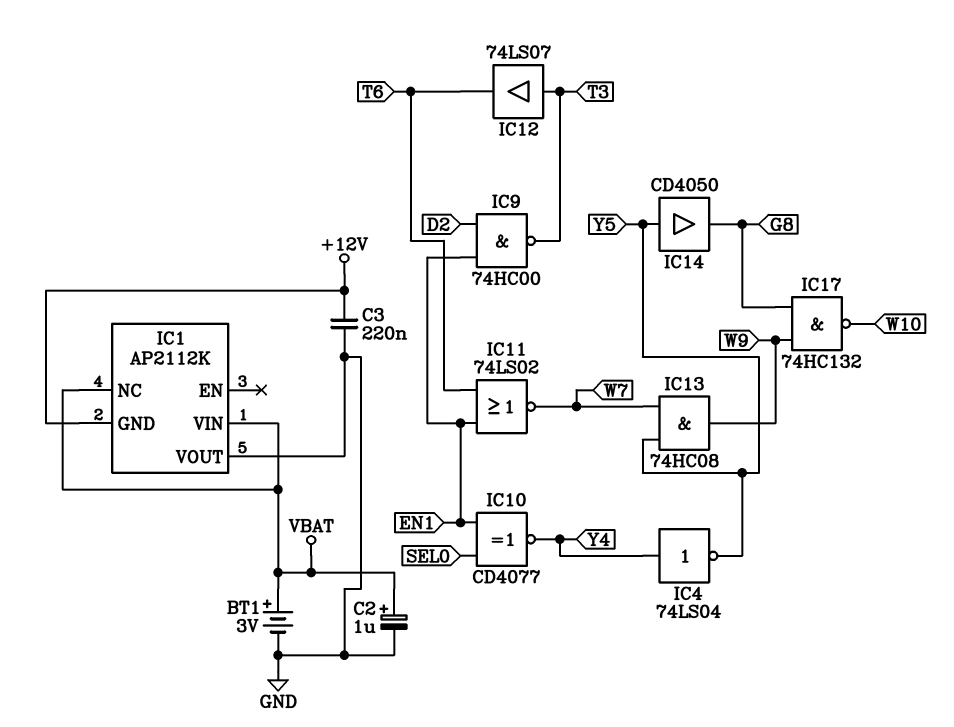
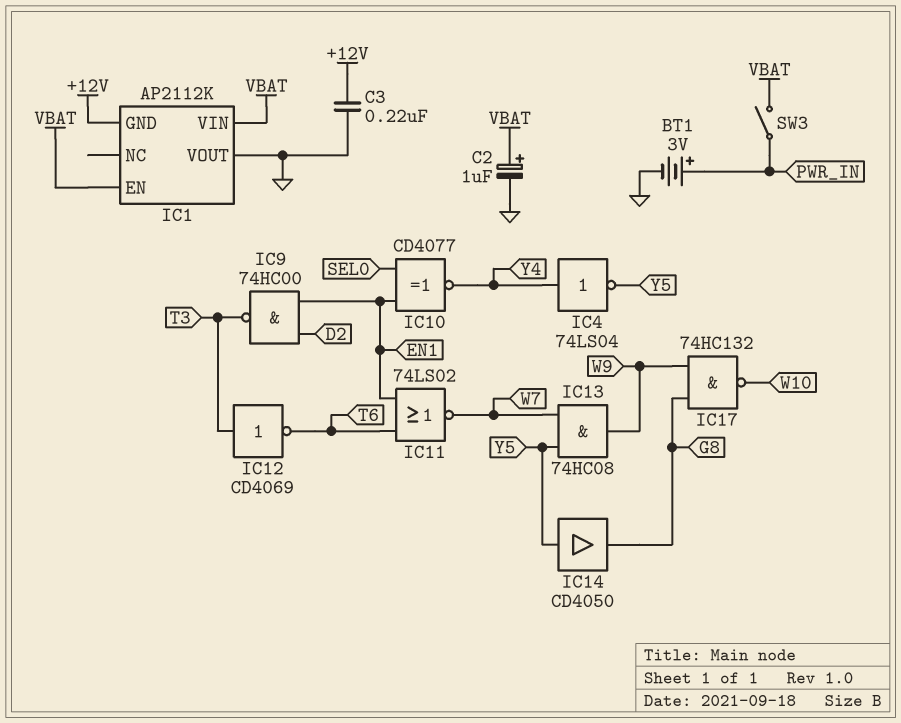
BT1: 3V (plus VBAT, minus GND) -> 3V (plus PWR_IN, minus GND)
IC1 pin EN: none -> VBAT
IC1 pin NC: VBAT -> none
IC12: buffer 74LS07 (in T3, out T6) -> NOT CD4069 (in T3, out T6)
SW3: none -> switch (PWR_IN, VBAT)

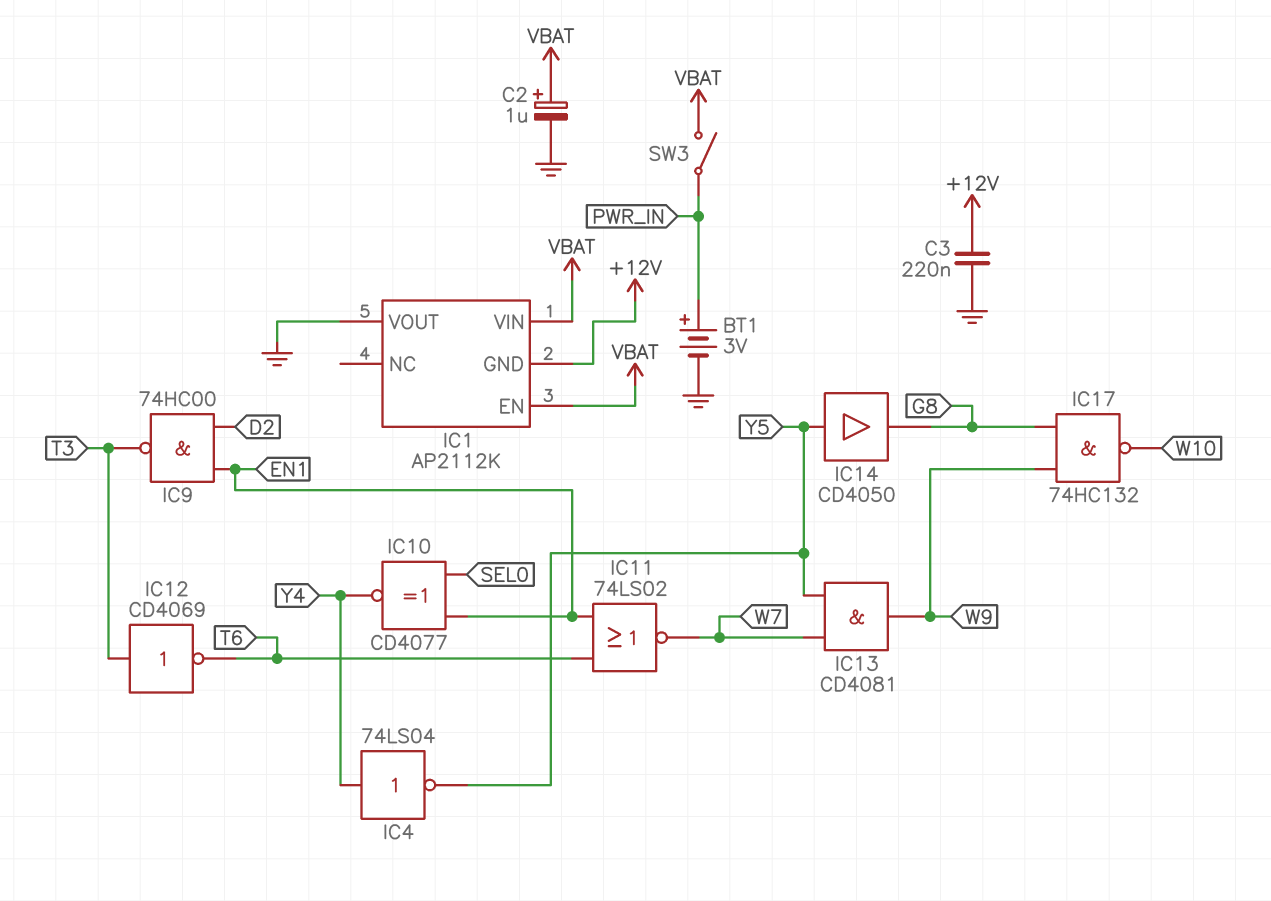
IC13: AND 74HC08 (in W7, in Y5, out W9) -> AND CD4081 (in W7, in Y5, out W9)

